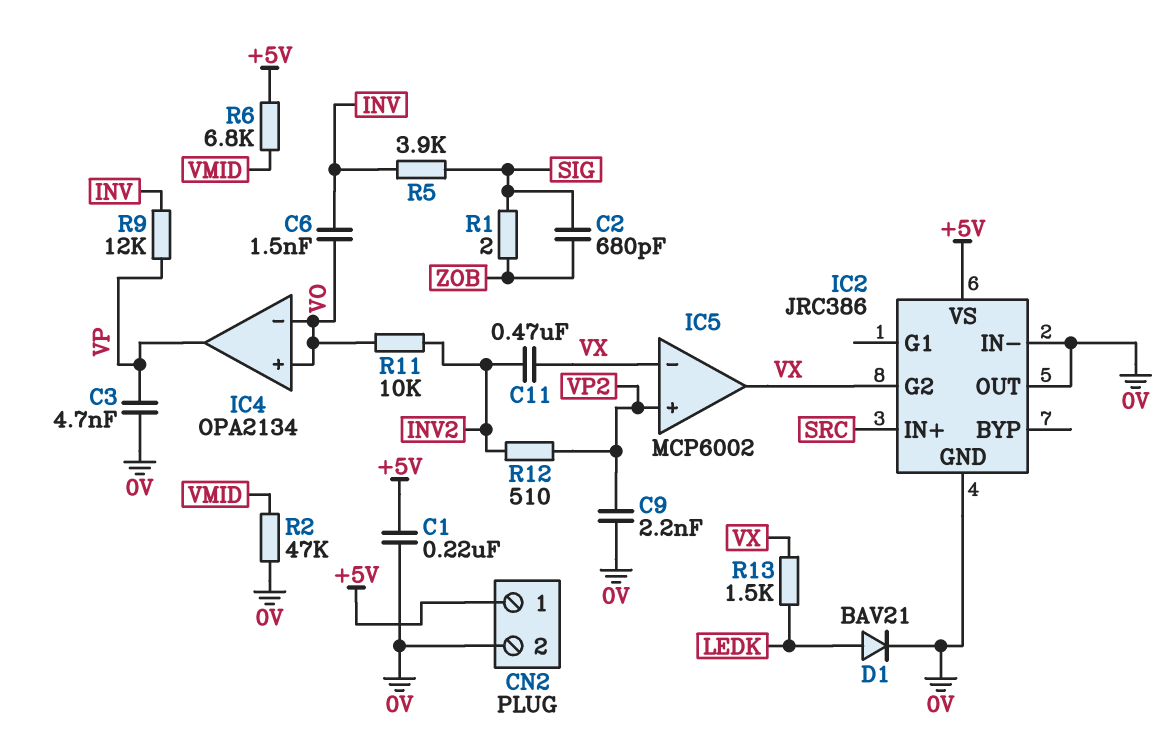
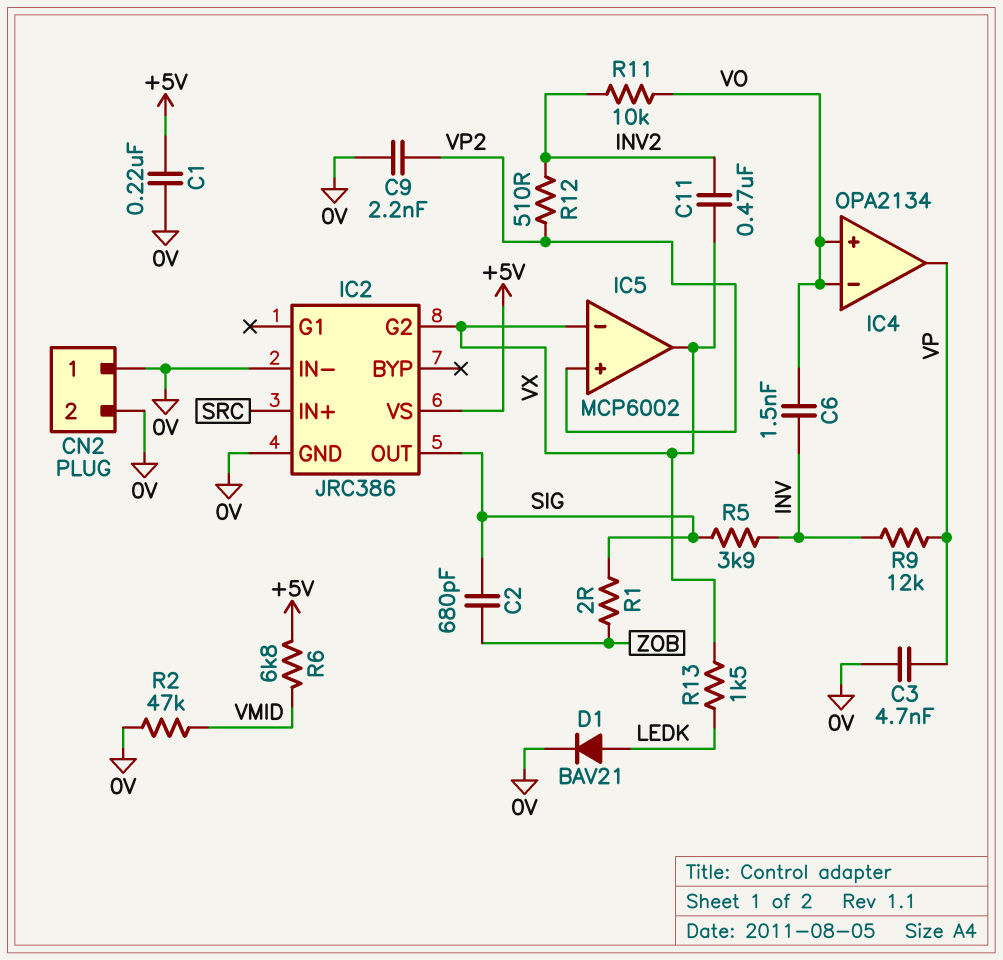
CN2 pin 1: +5V -> 0V
IC2 pin OUT: 0V -> SIG

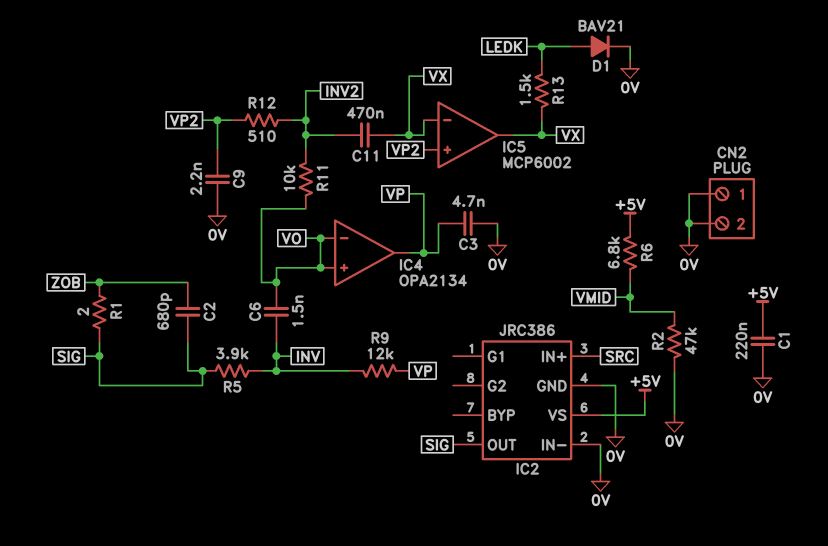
IC2 pin G2: VX -> none

